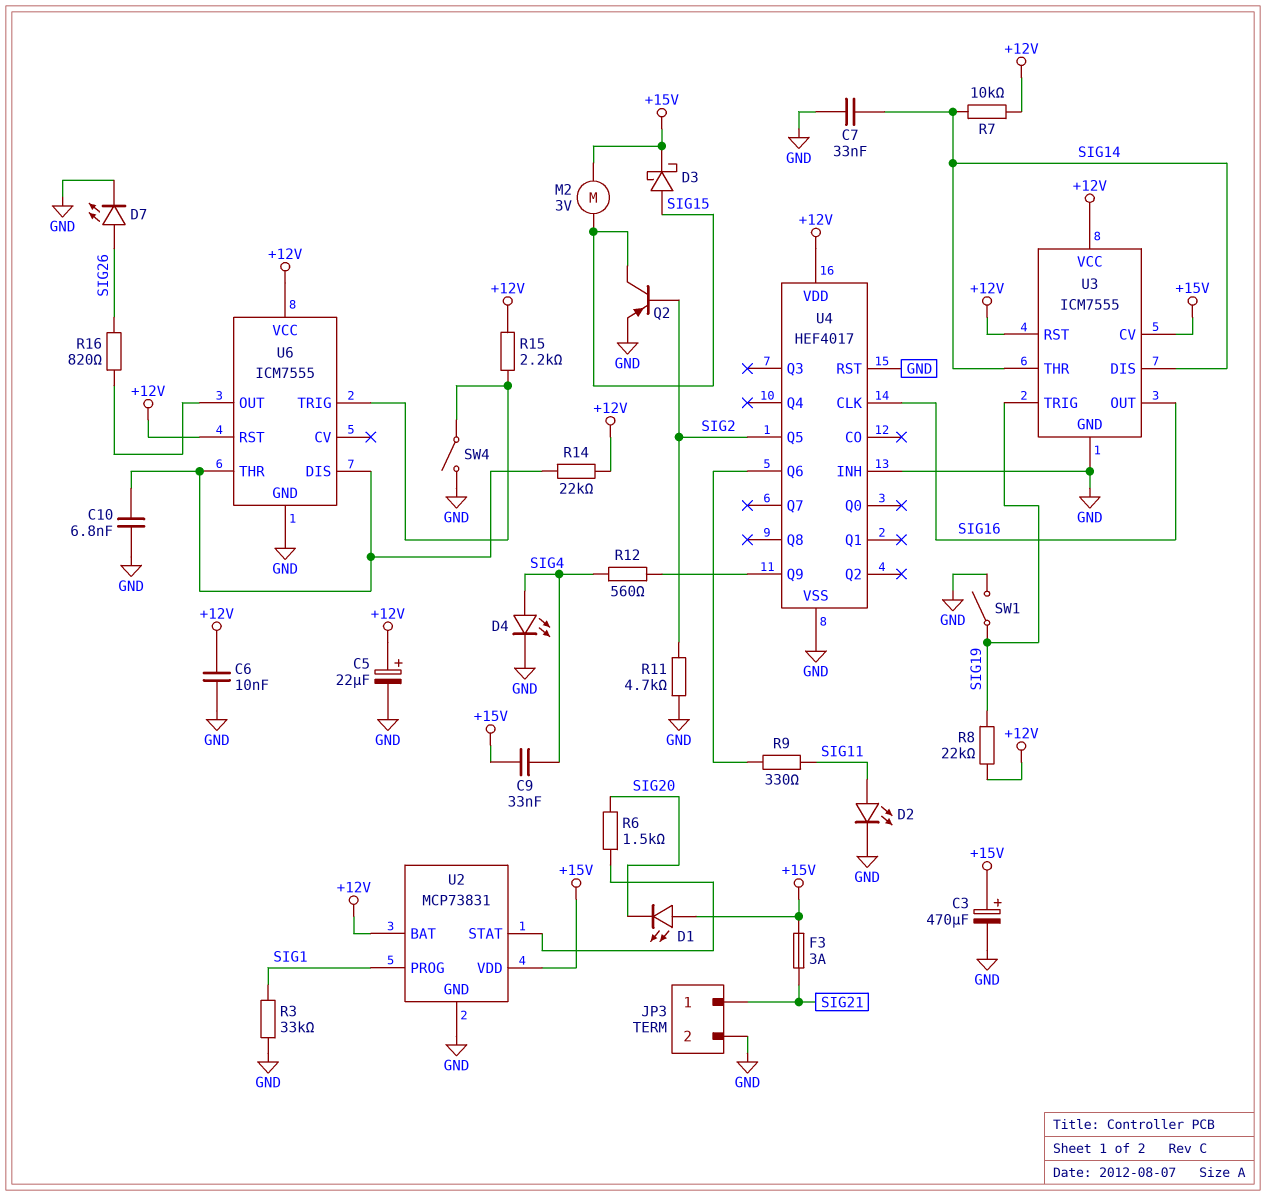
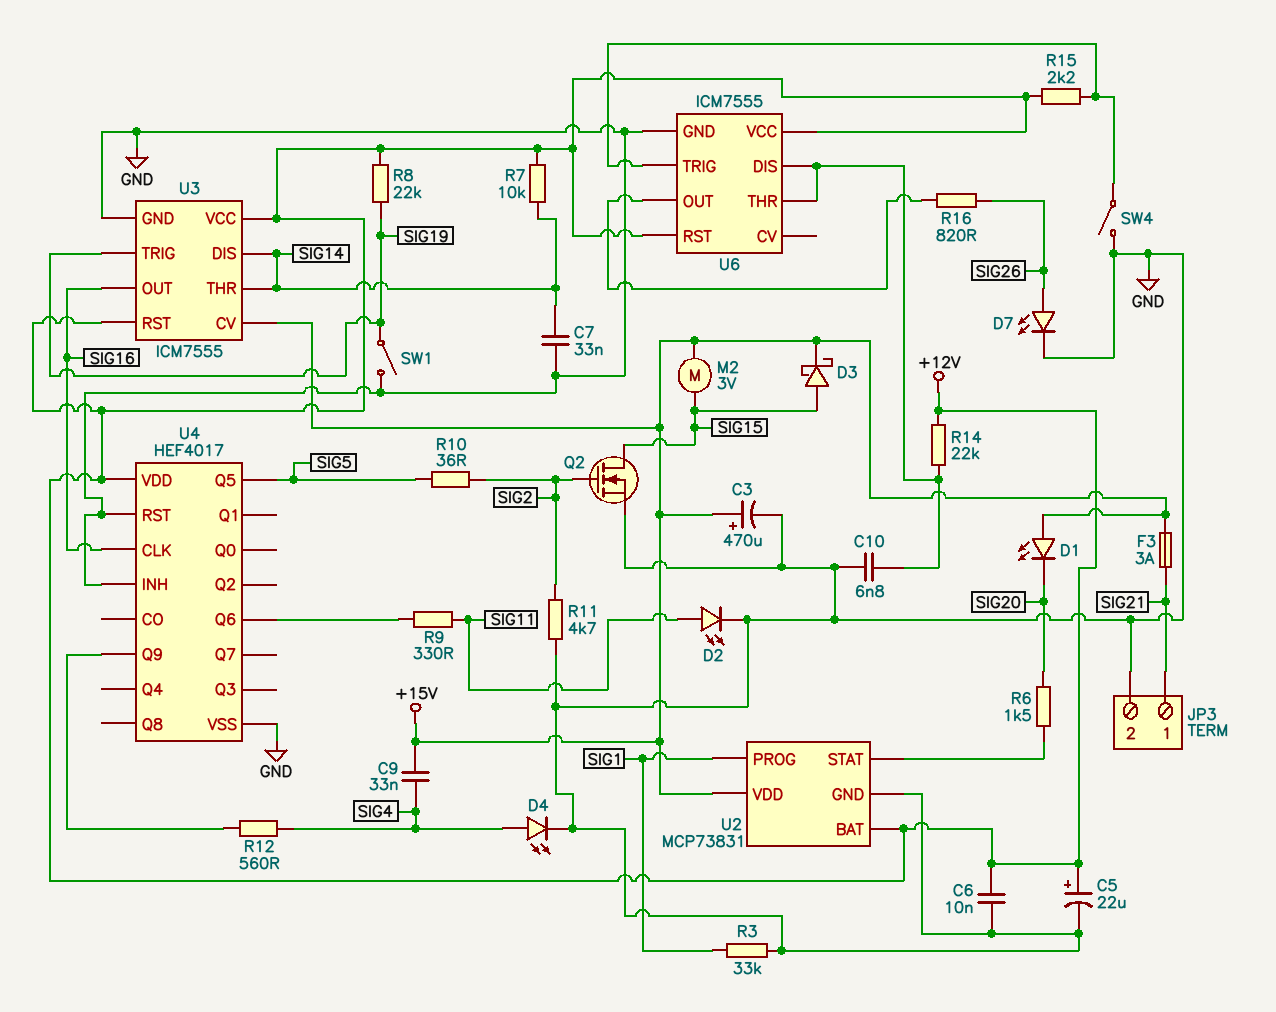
Q2: PNP (B SIG2, C SIG15, E GND) -> NMOS (G SIG2, D SIG15, S GND)
R10: none -> 36 (SIG2, SIG5)
U4 pin Q5: SIG2 -> SIG5

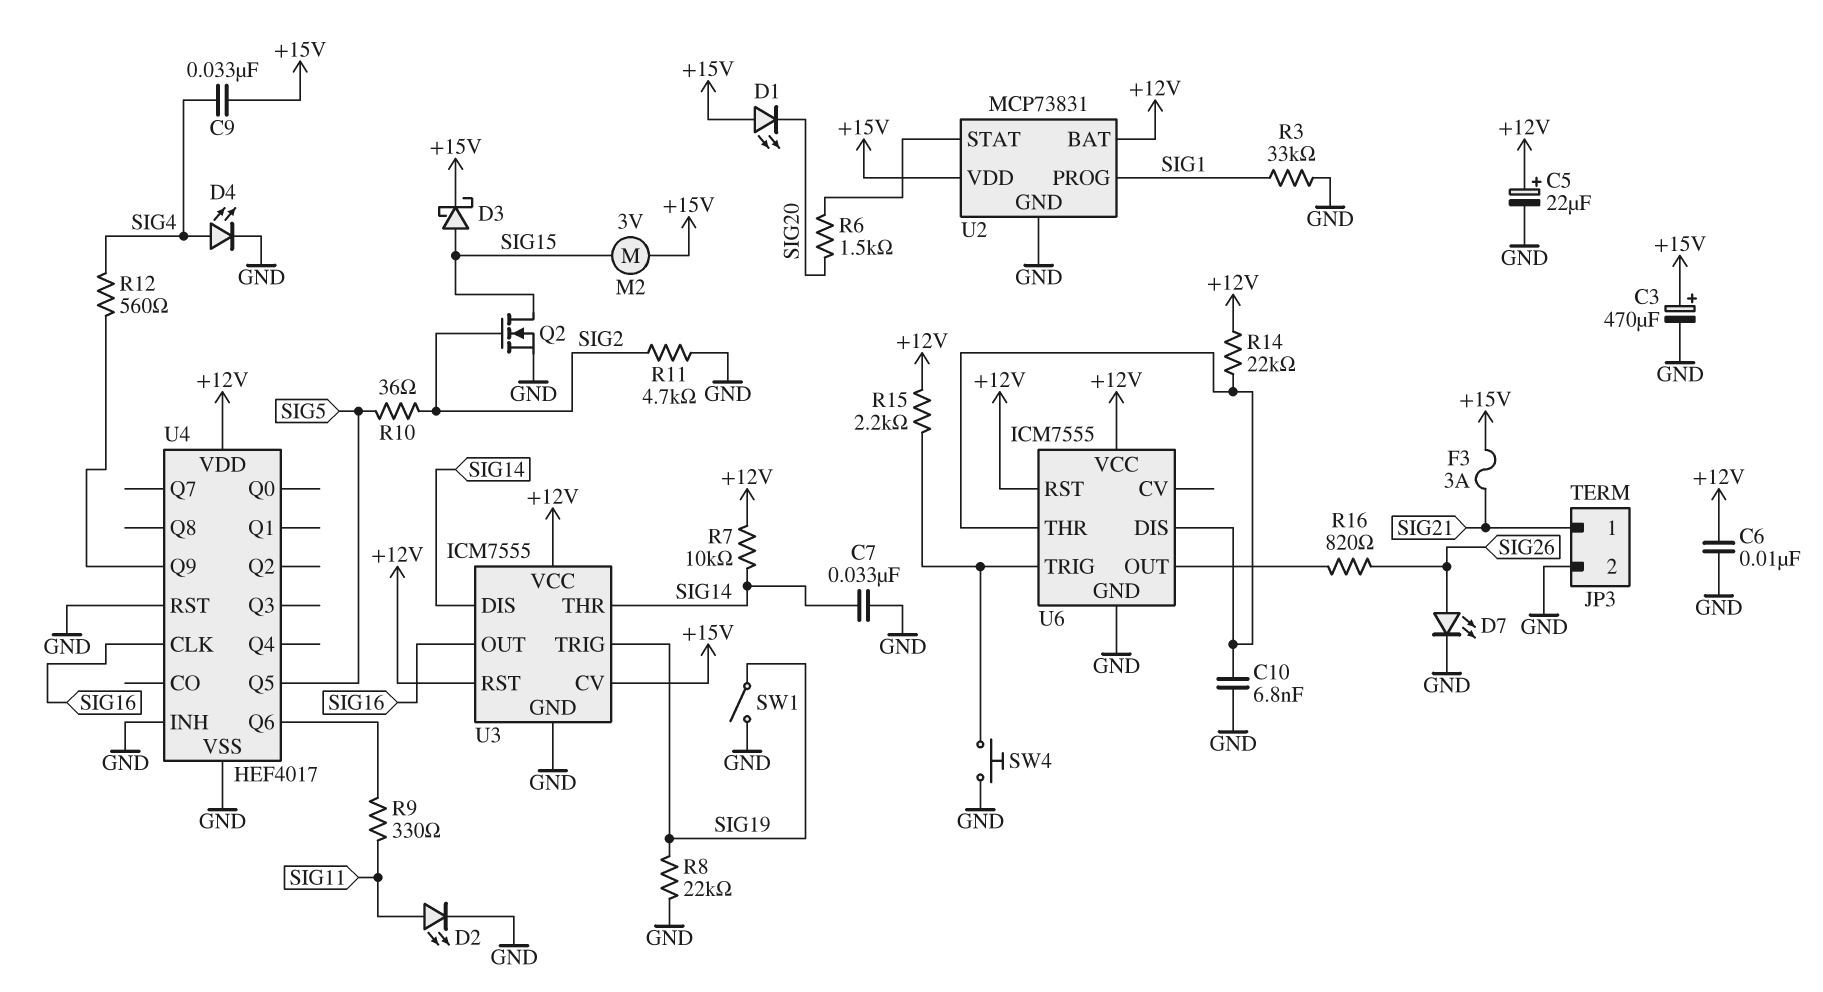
R8: 22k (+12V, SIG19) -> 22k (GND, SIG19)
SW4: switch (GND, U6/TRIG) -> button (GND, U6/TRIG)

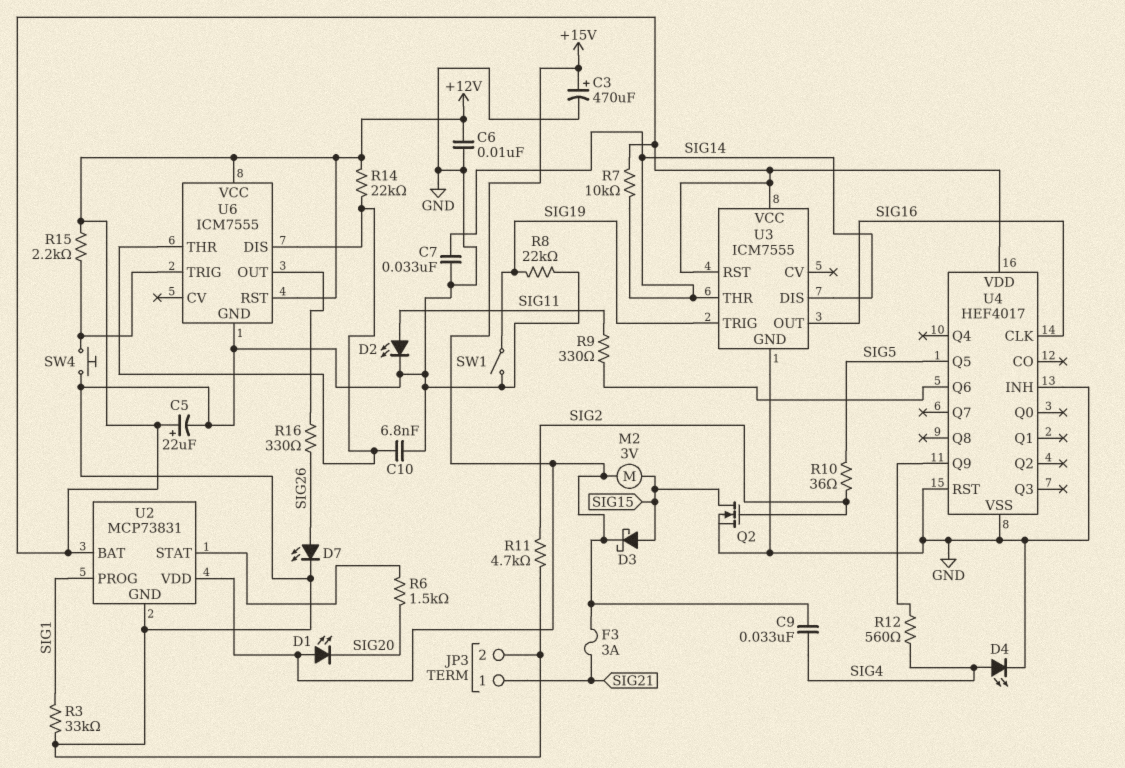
R16: 820 (SIG26, U6/OUT) -> 330 (SIG26, U6/OUT)
U3 pin CV: +15V -> none

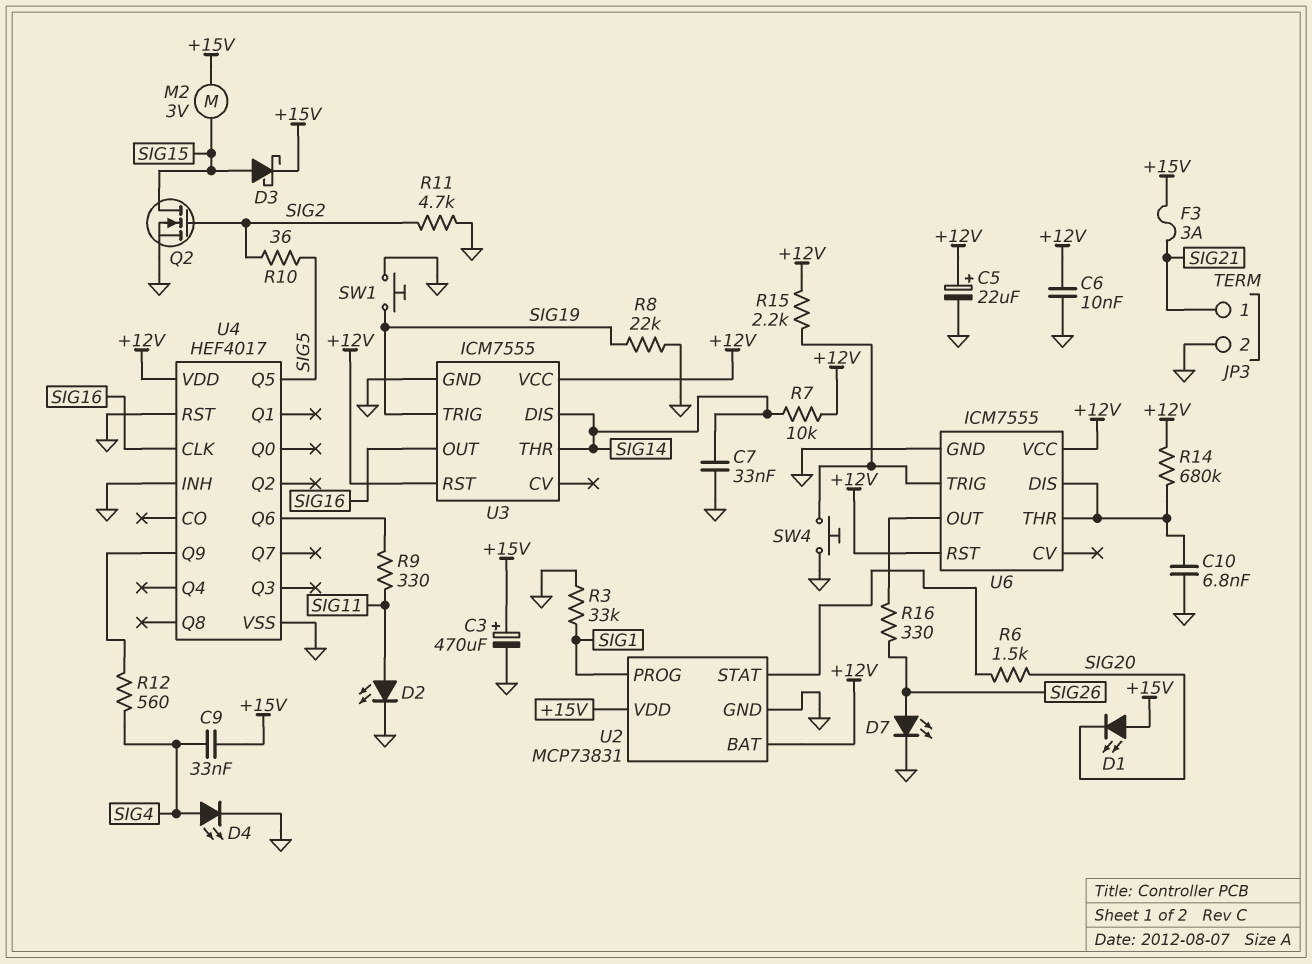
R14: 22k (+12V, U6/DIS) -> 680k (+12V, U6/DIS)
SW1: switch (GND, SIG19) -> button (GND, SIG19)

